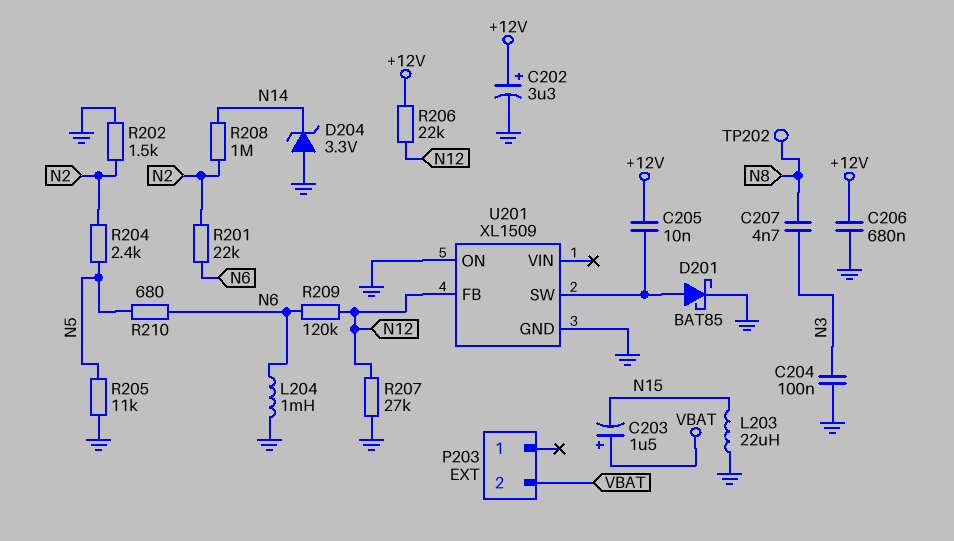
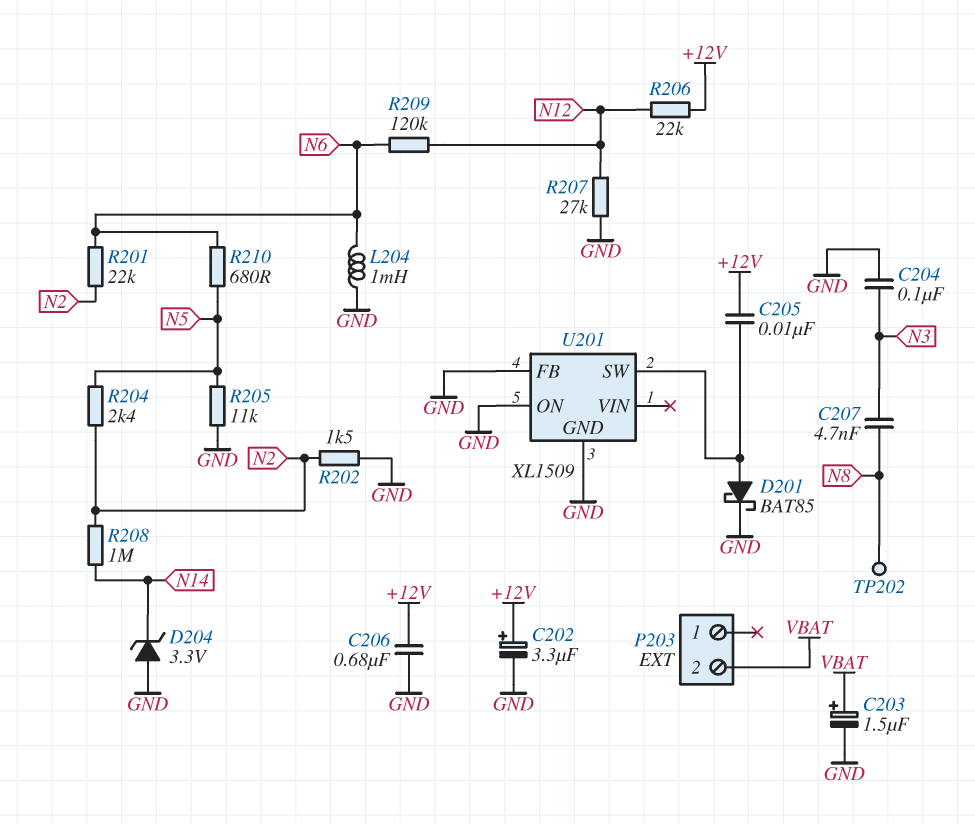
C203: 1.5uF (plus VBAT, minus N15) -> 1.5uF (plus VBAT, minus GND)
L203: 22uH (GND, N15) -> none
U201 pin FB: N12 -> GND

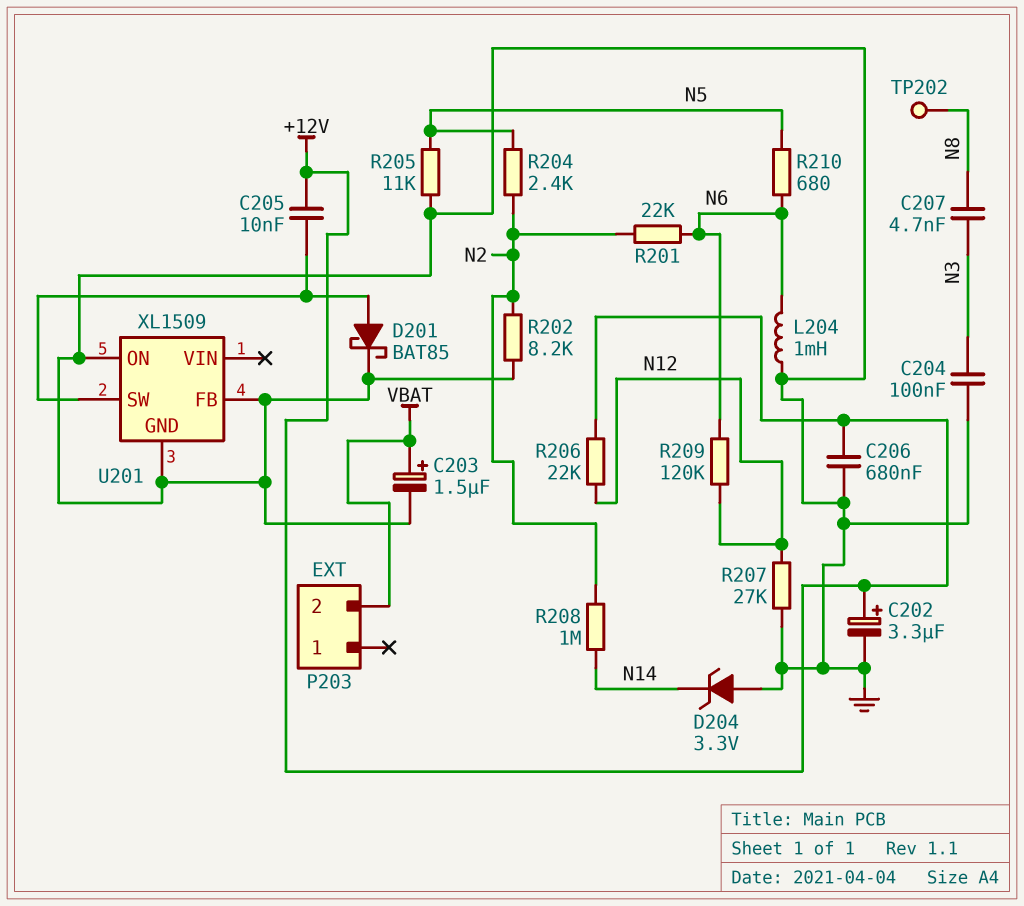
R202: 1.5k (GND, N2) -> 8.2k (GND, N2)

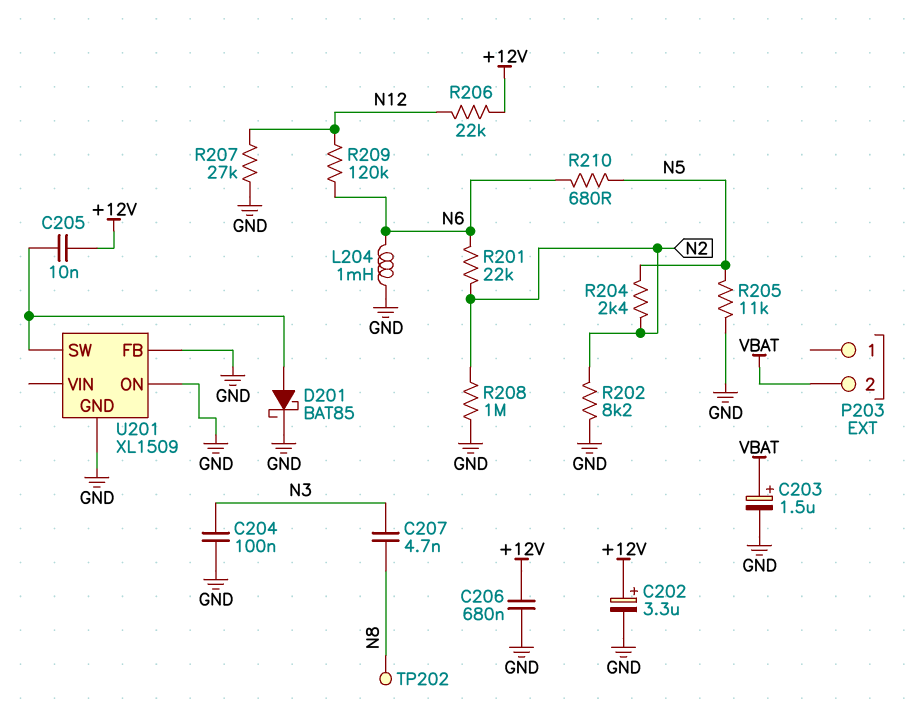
D204: zener 3.3V (A GND, K N14) -> none
R208: 1M (N2, N14) -> 1M (GND, N2)

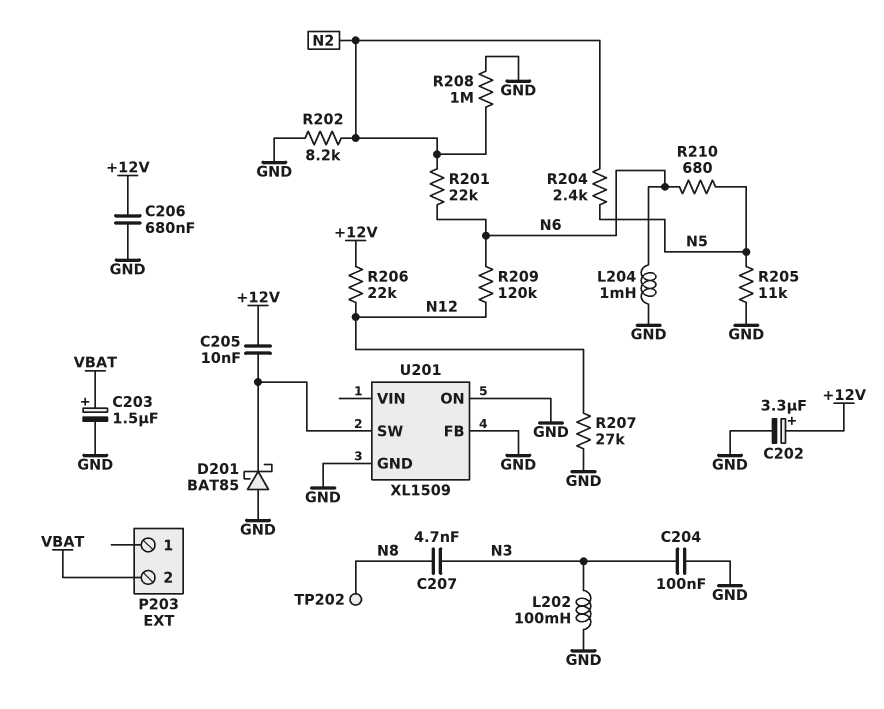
D201: schottky BAT85 (A U201/SW, K GND) -> schottky BAT85 (A GND, K U201/SW)
L202: none -> 100mH (GND, N3)

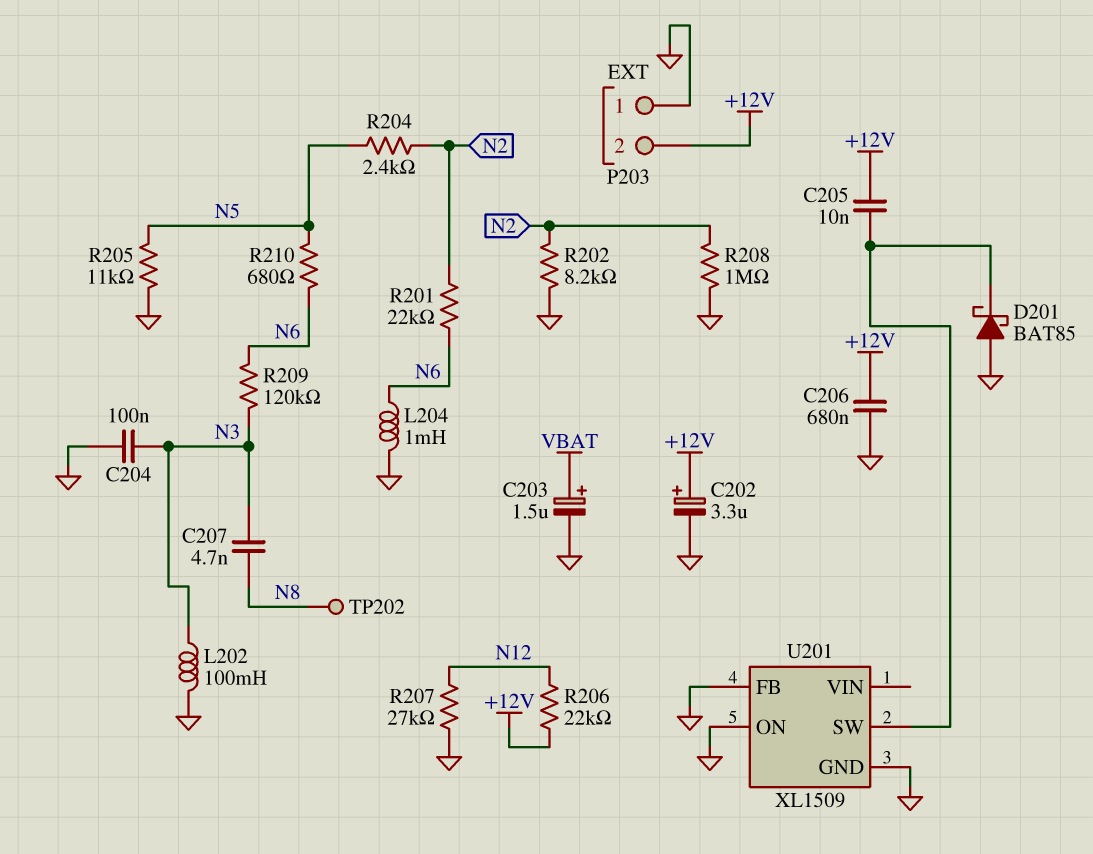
P203 pin 1: none -> GND
P203 pin 2: VBAT -> +12V
R209: 120k (N6, N12) -> 120k (N3, N6)

